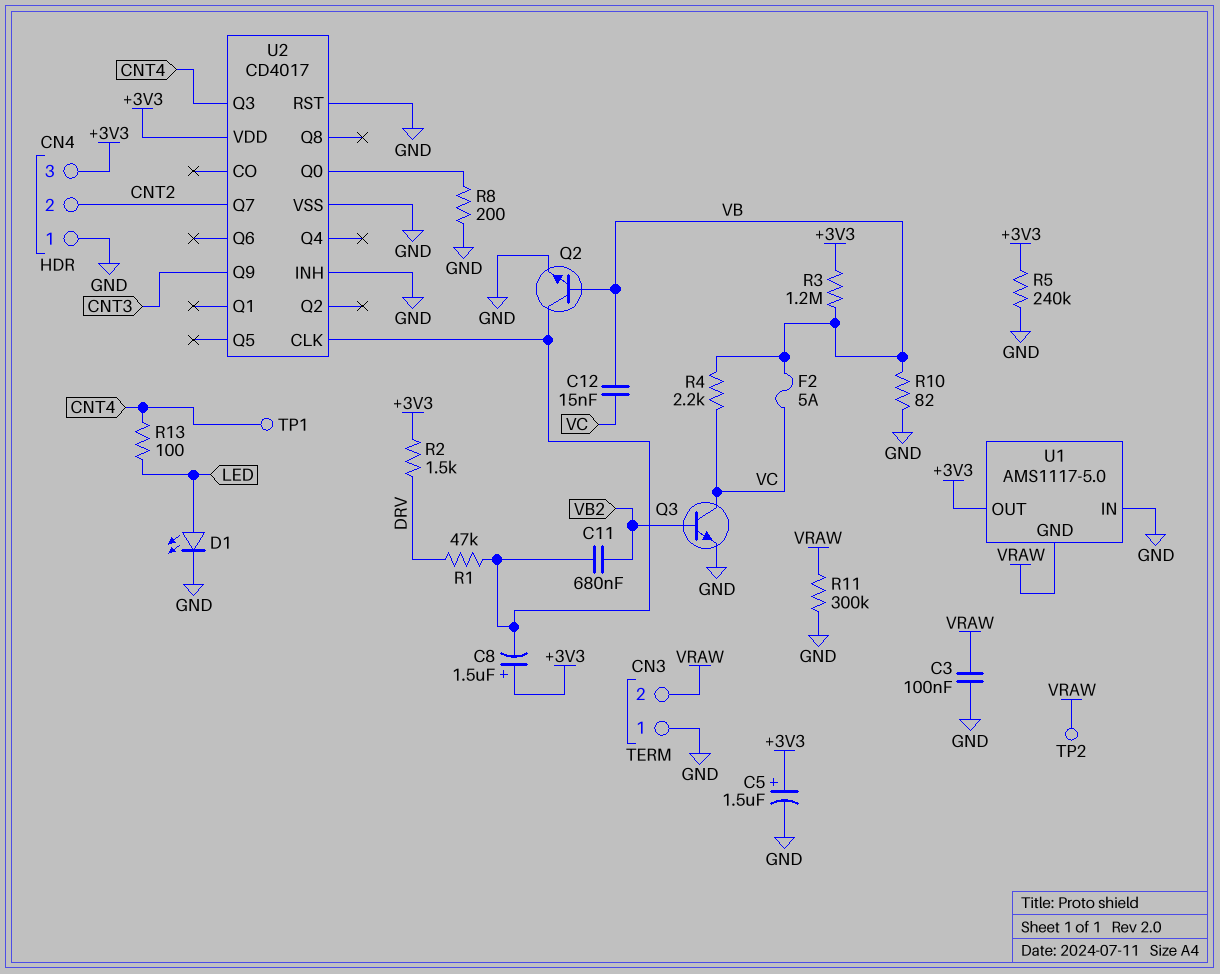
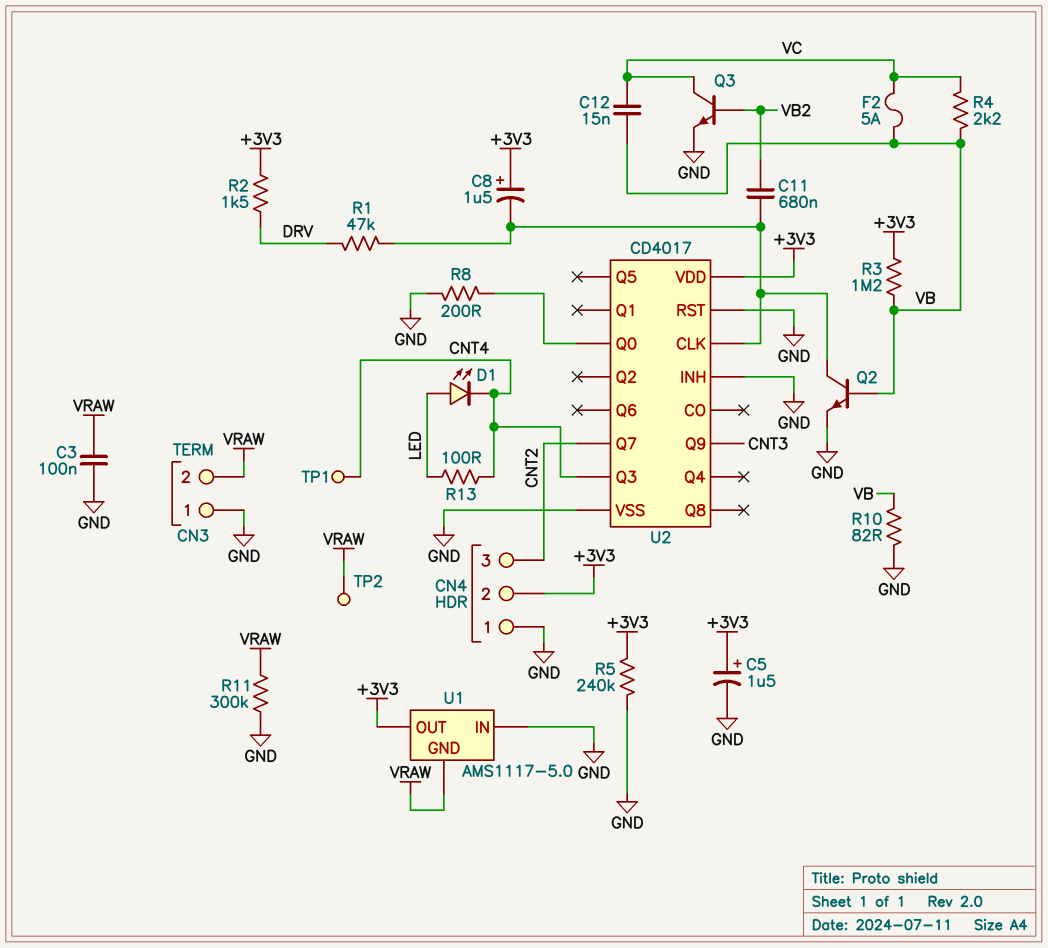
CN4 pin 2: CNT2 -> +3V3
CN4 pin 3: +3V3 -> CNT2
D1: LED (A LED, K GND) -> LED (A LED, K CNT4)

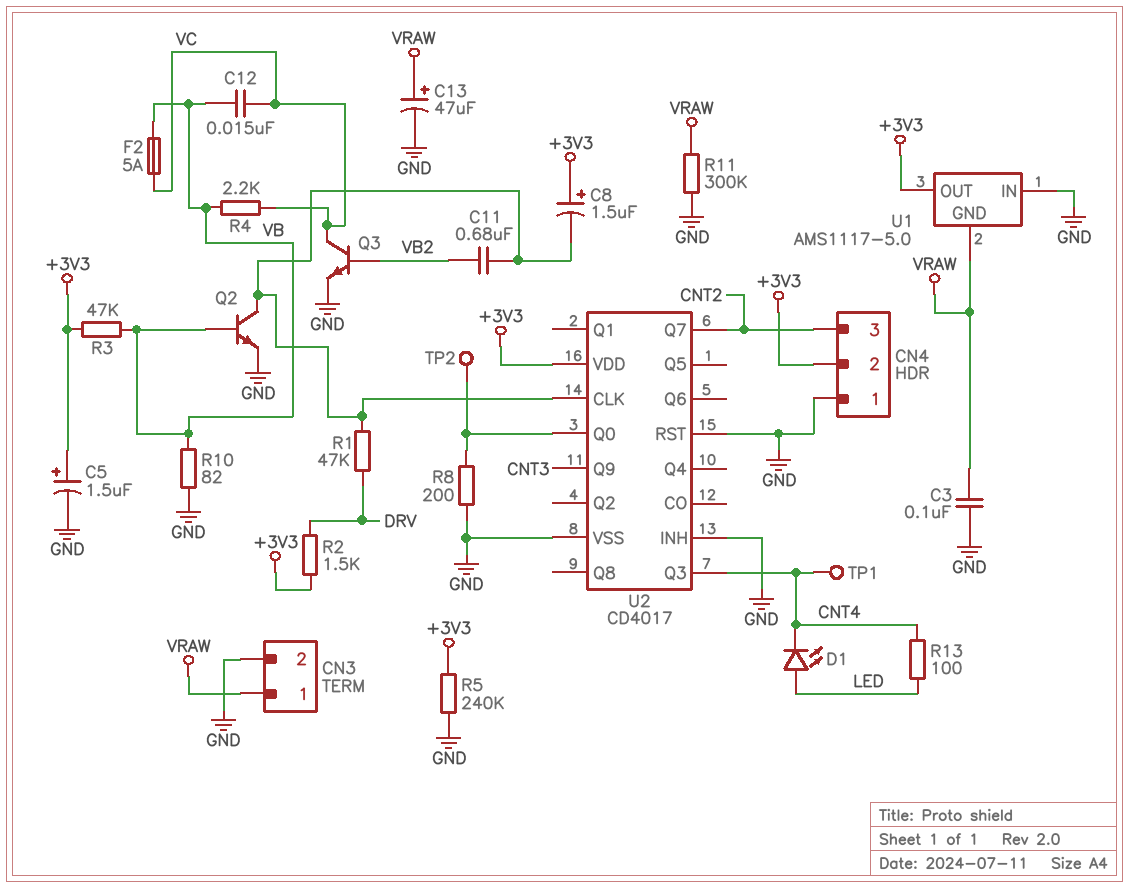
C13: none -> 47uF (plus VRAW, minus GND)
CN3 pin 1: GND -> VRAW
CN3 pin 2: VRAW -> GND
R3: 1.2M (+3V3, VB) -> 47k (+3V3, VB)
TP2: test point (VRAW) -> test point (U2/Q0)

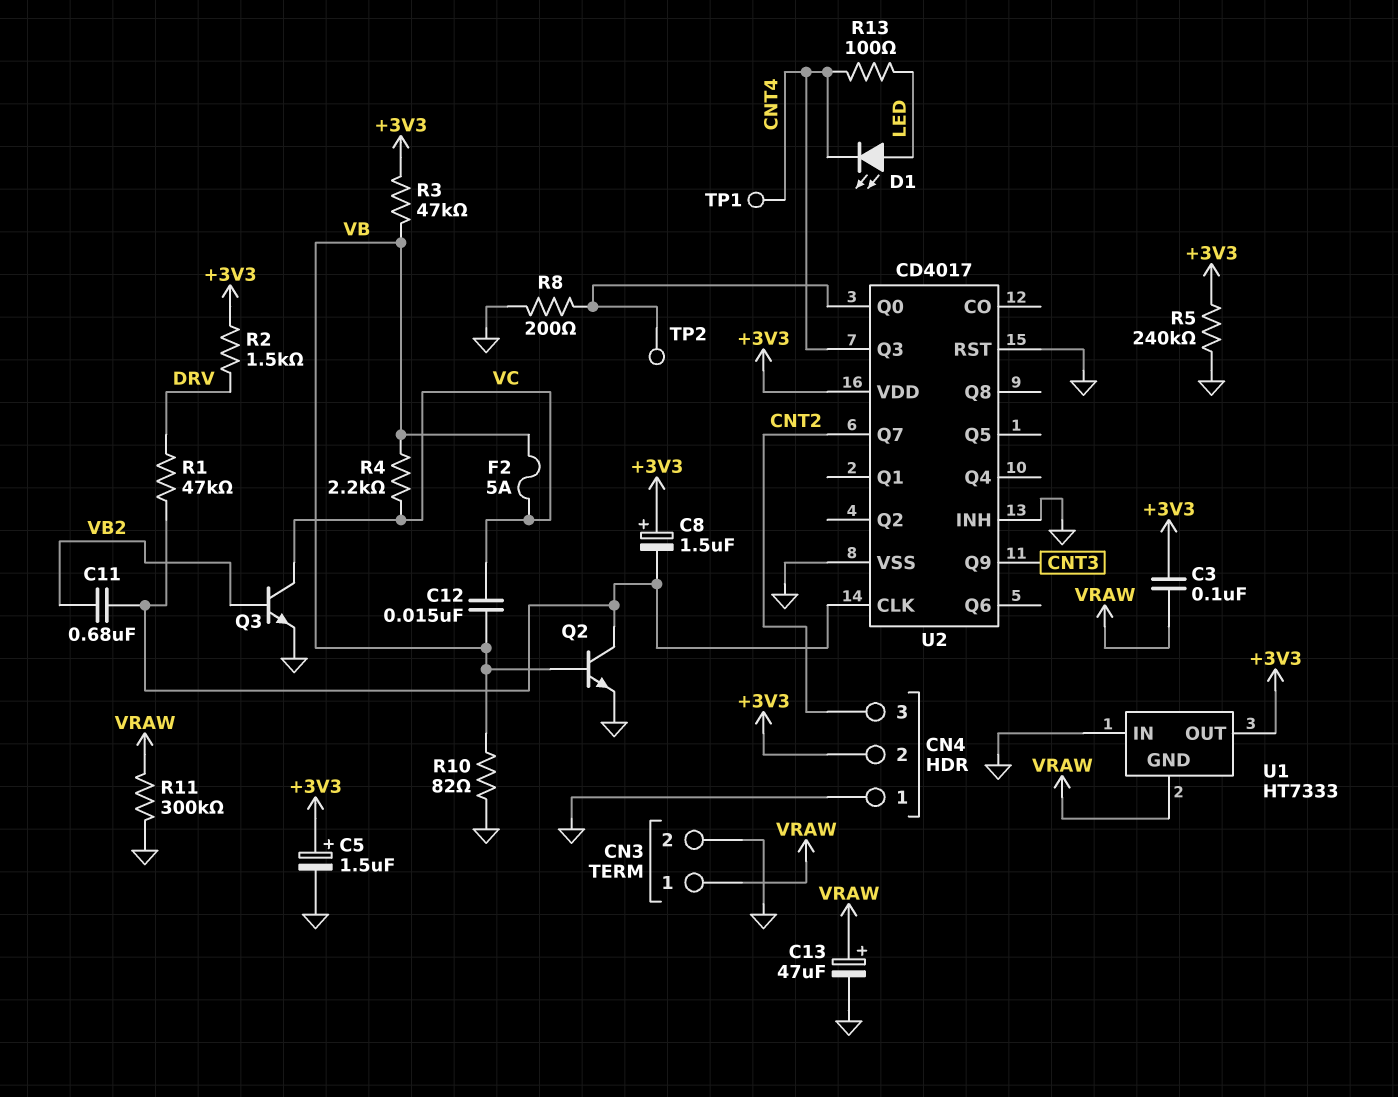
C3: 100nF (GND, VRAW) -> 100nF (+3V3, VRAW)
U1: AMS1117-5.0 -> HT7333

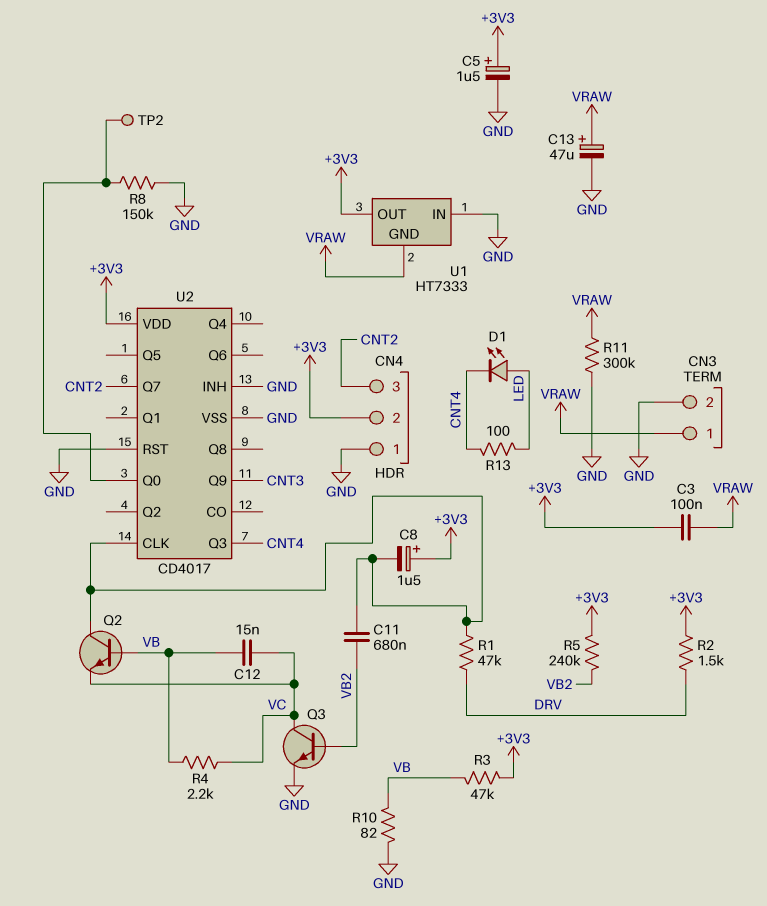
F2: 5A (VB, VC) -> none
Q2: NPN (B VB, C U2/CLK, E GND) -> NPN (B VB, C U2/CLK, E VC)
R5: 240k (+3V3, GND) -> 240k (+3V3, VB2)
R8: 200 (GND, U2/Q0) -> 150k (GND, U2/Q0)
TP1: test point (CNT4) -> none

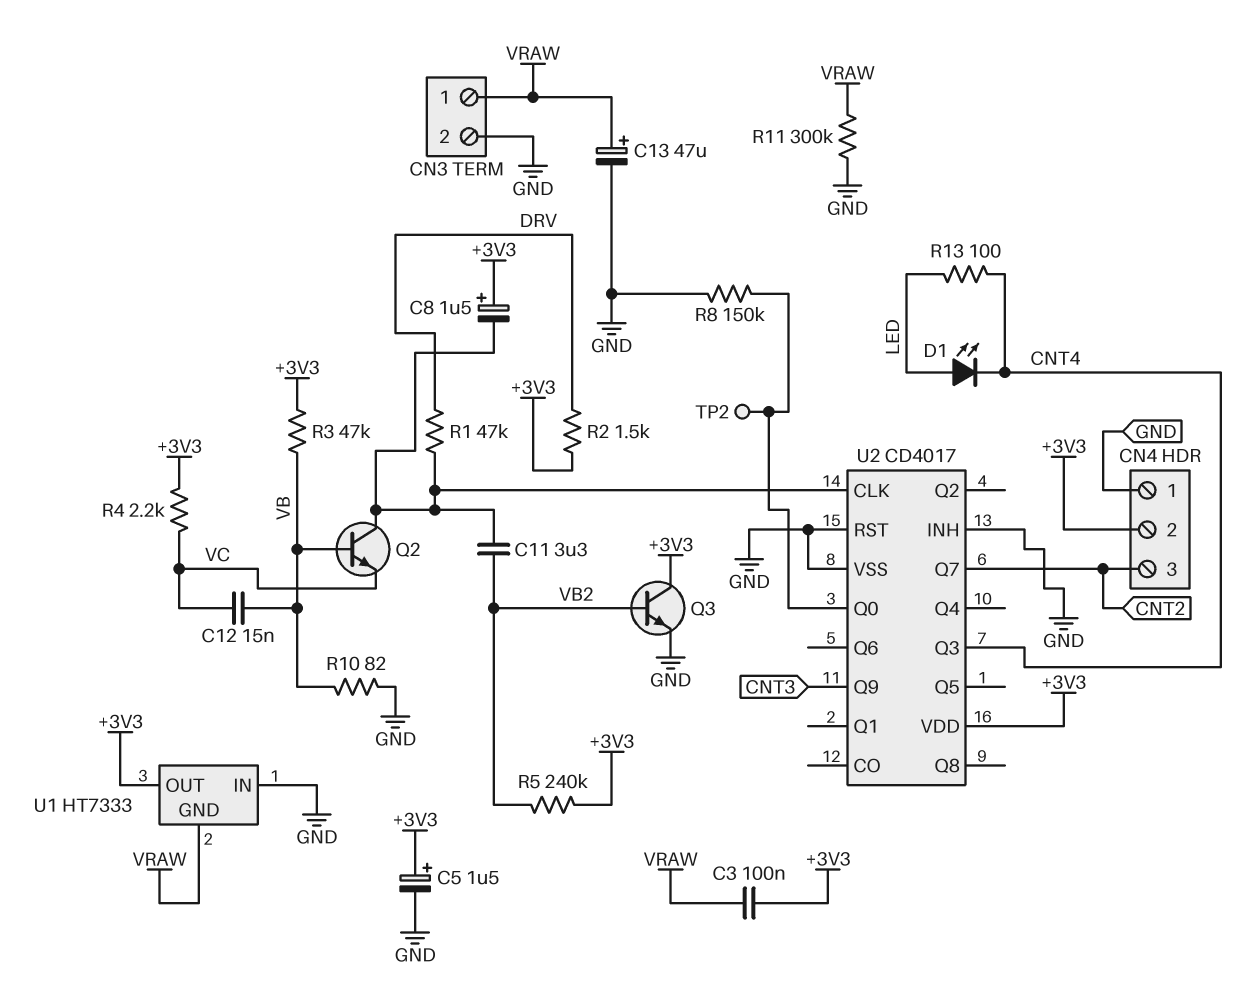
C11: 680nF (U2/CLK, VB2) -> 3.3uF (U2/CLK, VB2)
Q3: NPN (B VB2, C VC, E GND) -> NPN (B VB2, C +3V3, E GND)
R4: 2.2k (VB, VC) -> 2.2k (+3V3, VC)

